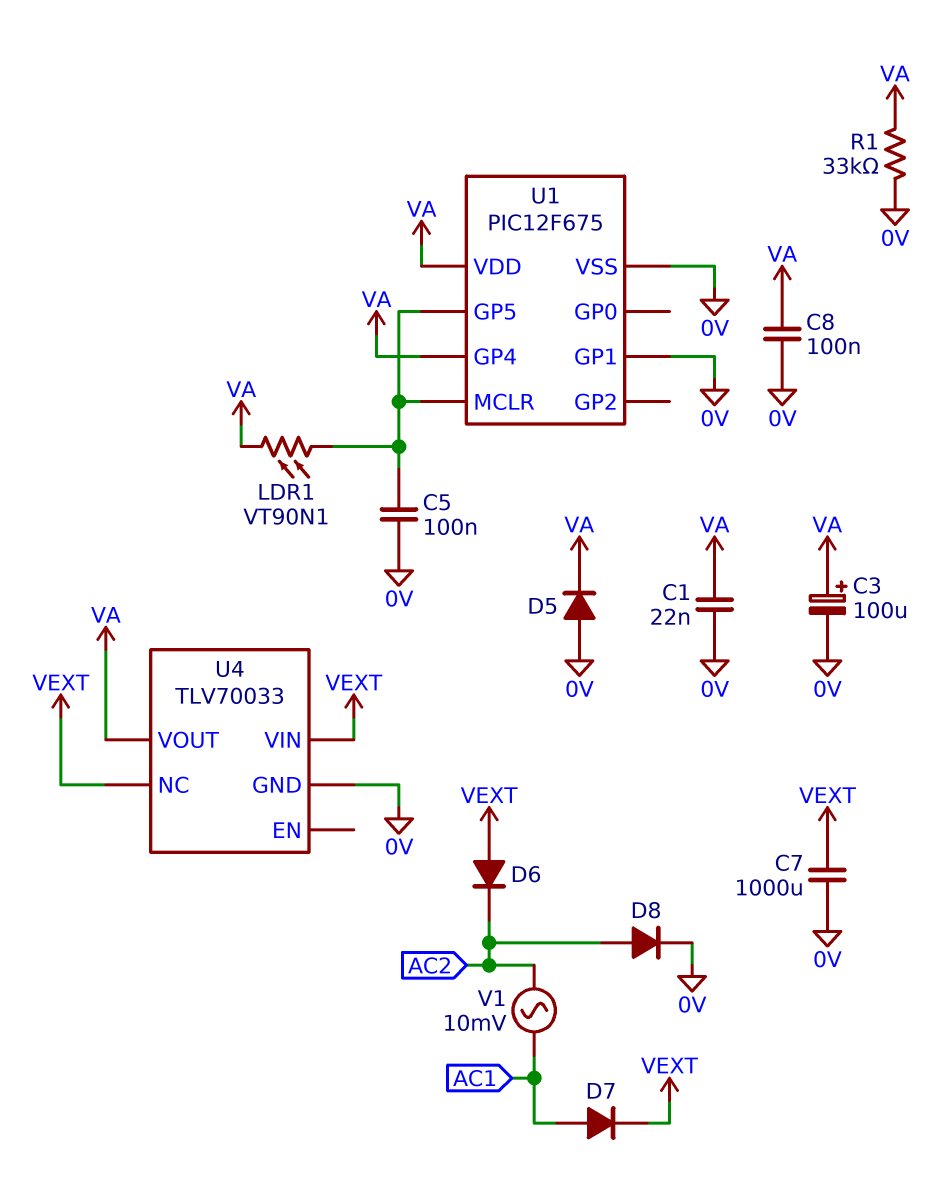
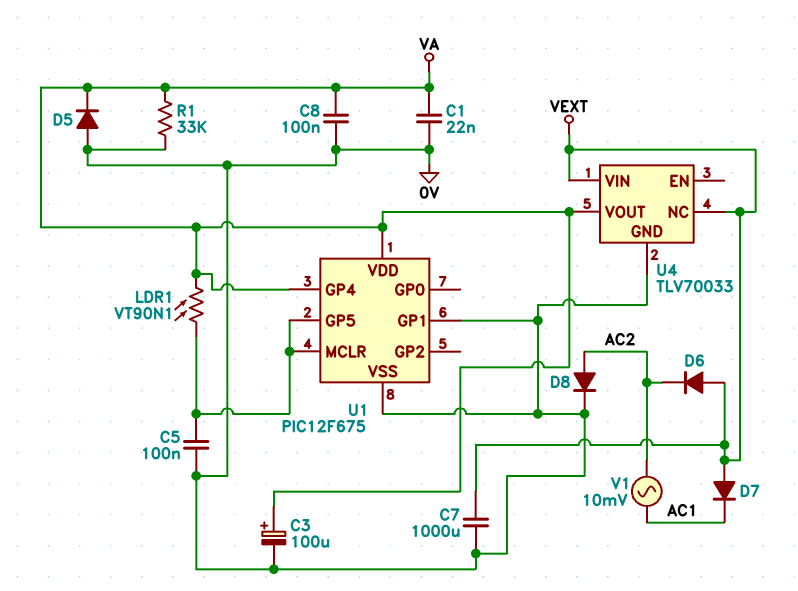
D7: diode (A AC1, K VEXT) -> diode (A VEXT, K AC1)

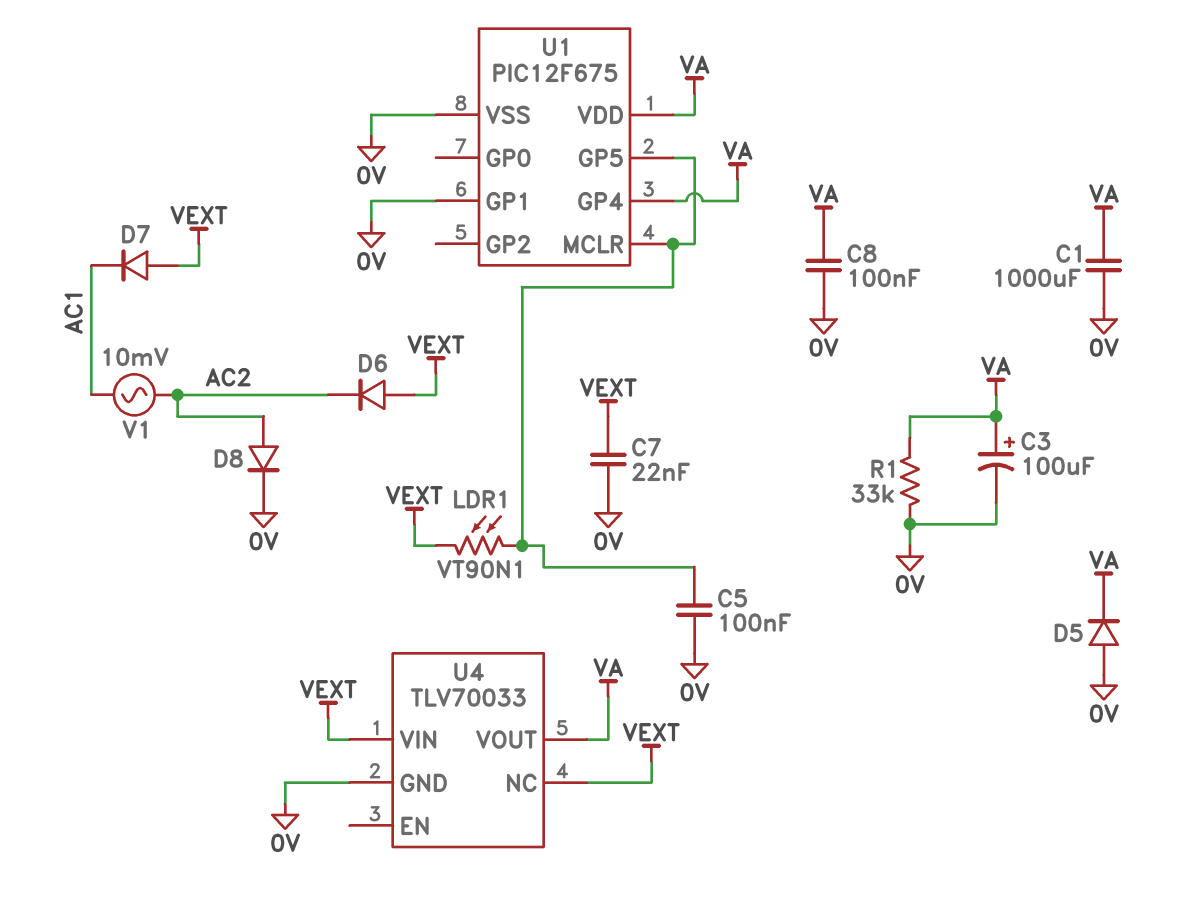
C1: 22nF (0V, VA) -> 1000uF (0V, VA)
C7: 1000uF (0V, VEXT) -> 22nF (0V, VEXT)
LDR1: VT90N1 (U1/GP5, VA) -> VT90N1 (U1/GP5, VEXT)

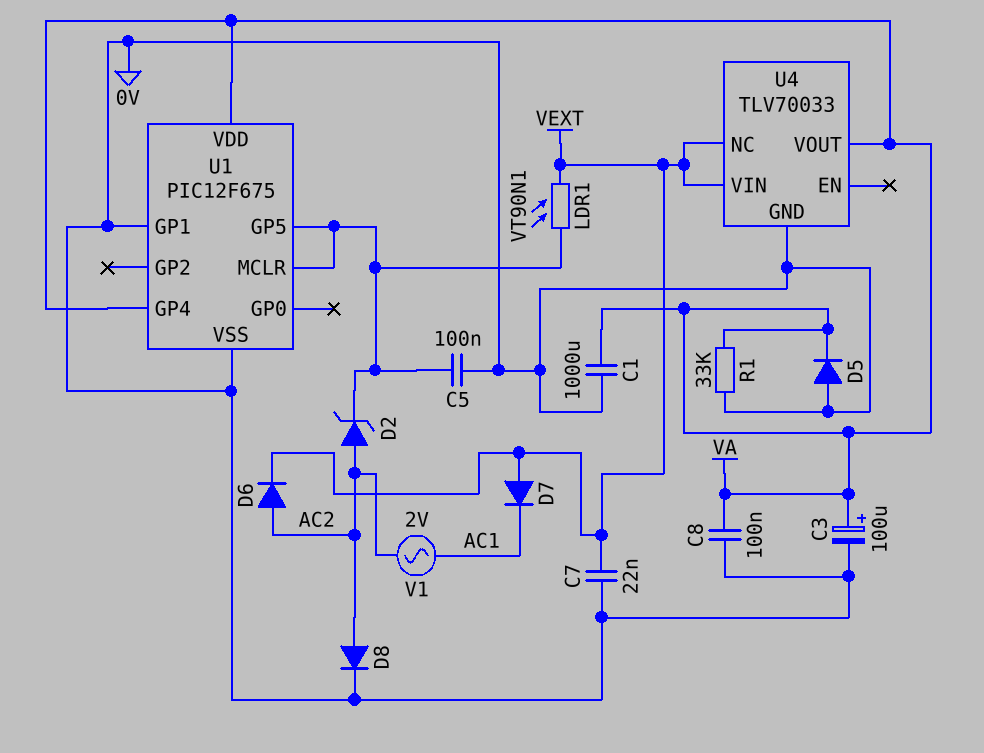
D2: none -> zener (A AC2, K U1/GP5)
D6: diode (A VEXT, K AC2) -> diode (A AC2, K VEXT)
V1: AC 10mV (AC1, AC2) -> AC 2V (AC1, AC2)

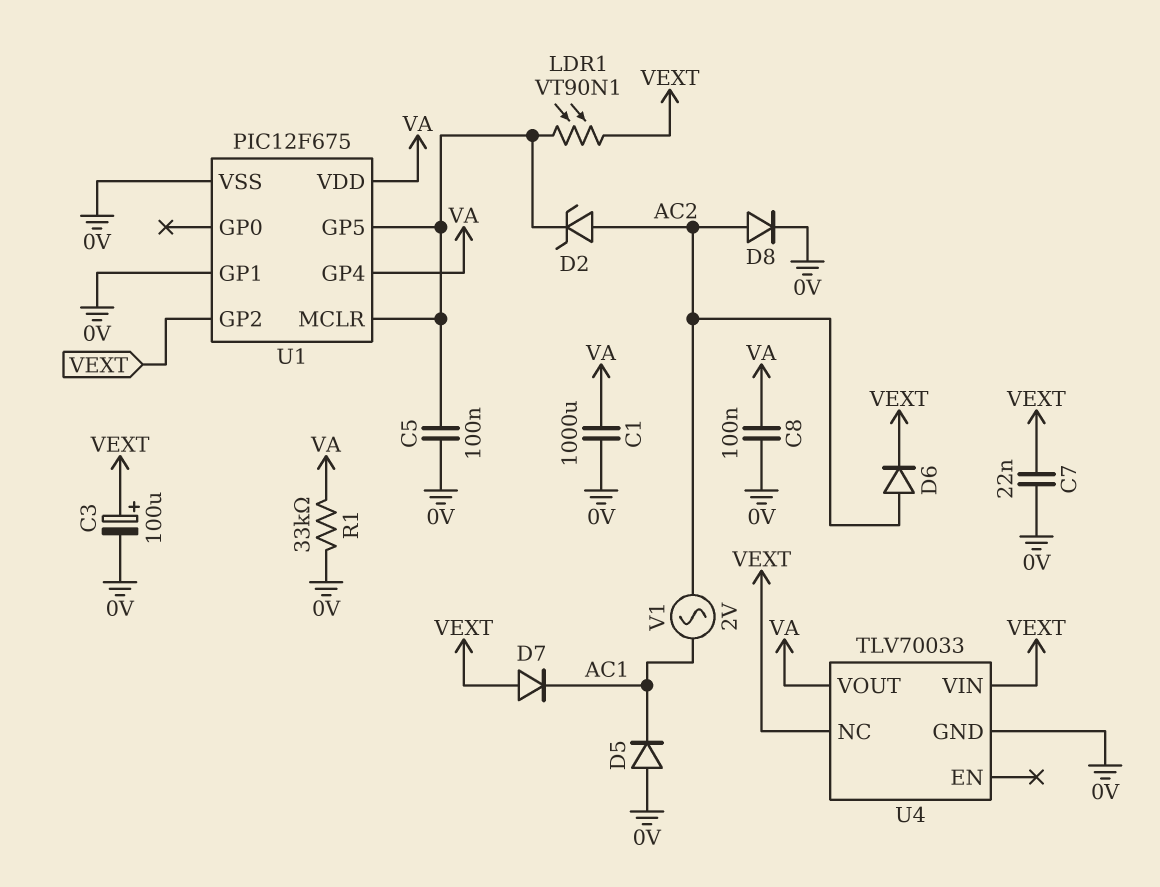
C3: 100uF (plus VA, minus 0V) -> 100uF (plus VEXT, minus 0V)
D5: diode (A 0V, K VA) -> diode (A 0V, K AC1)
U1 pin GP2: none -> VEXT

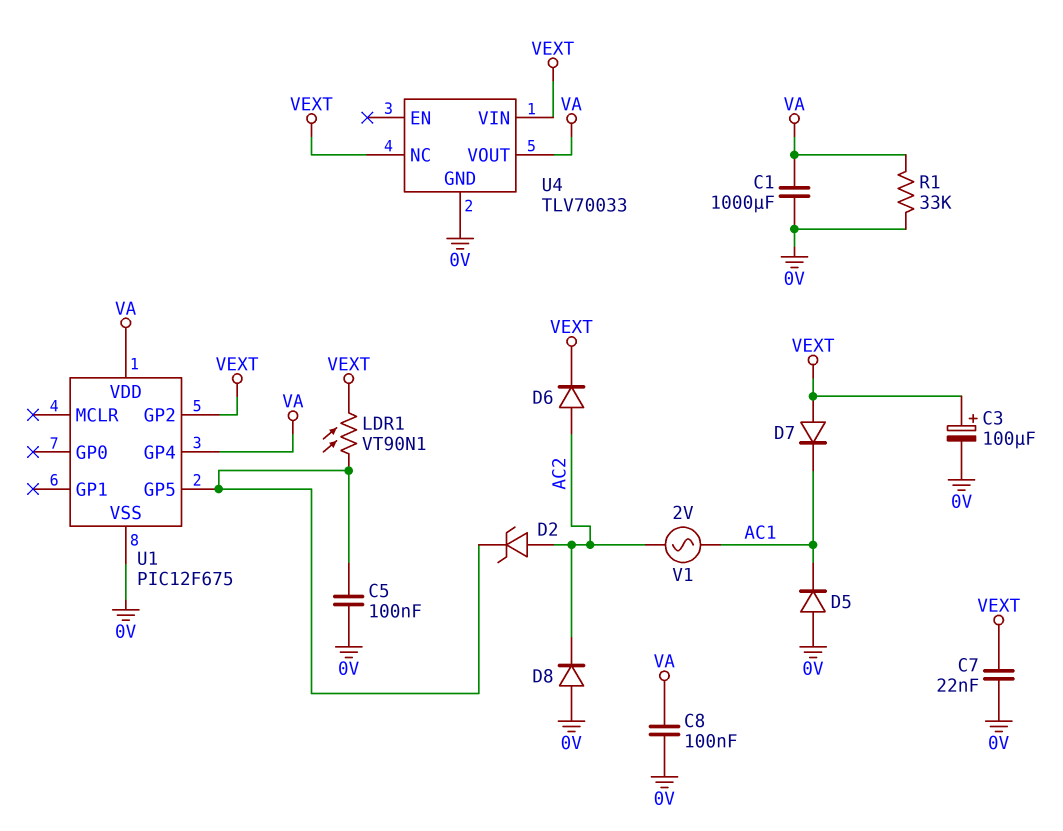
D8: diode (A AC2, K 0V) -> diode (A 0V, K AC2)
U1 pin GP1: 0V -> none
U1 pin MCLR: U1/GP5 -> none

